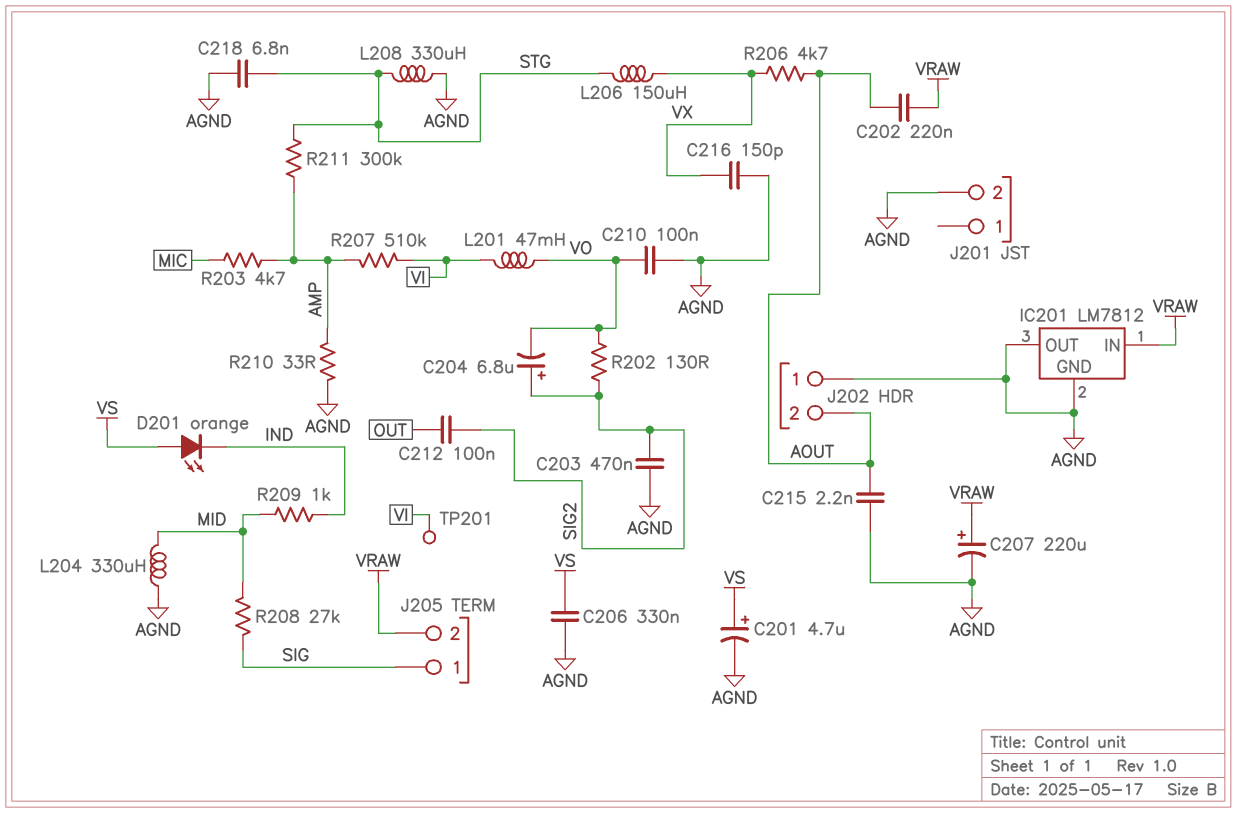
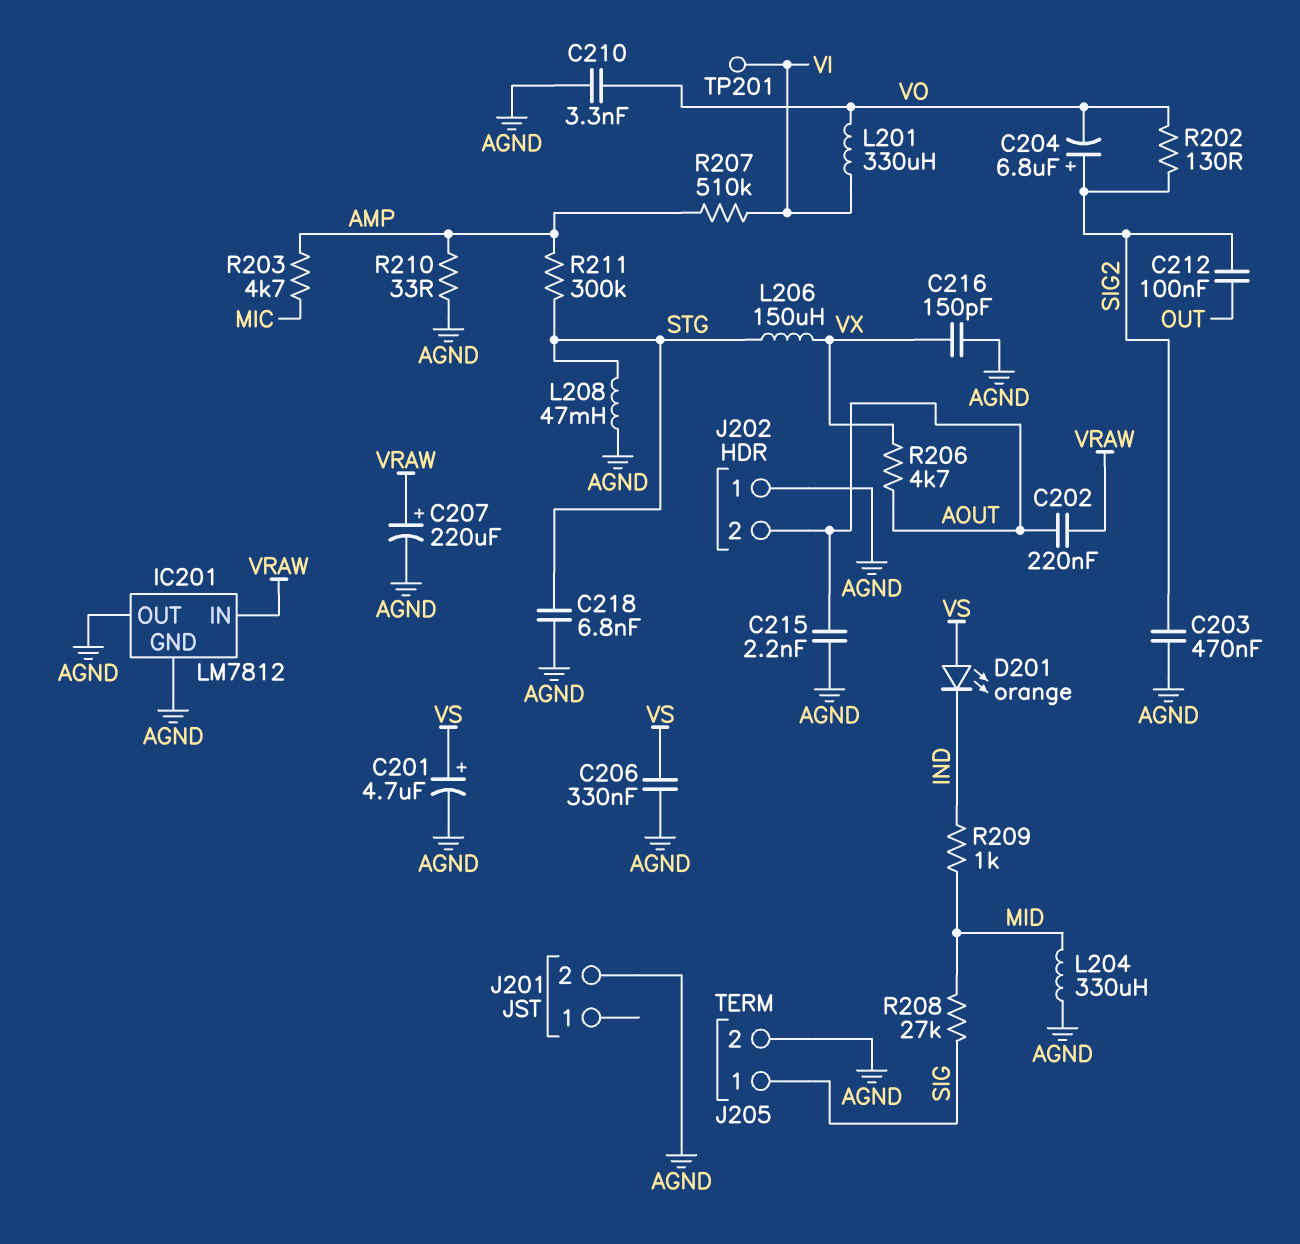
C210: 100nF (AGND, VO) -> 3.3nF (AGND, VO)
J205 pin 2: VRAW -> AGND
L201: 47mH (VI, VO) -> 330uH (VI, VO)
L208: 330uH (AGND, STG) -> 47mH (AGND, STG)

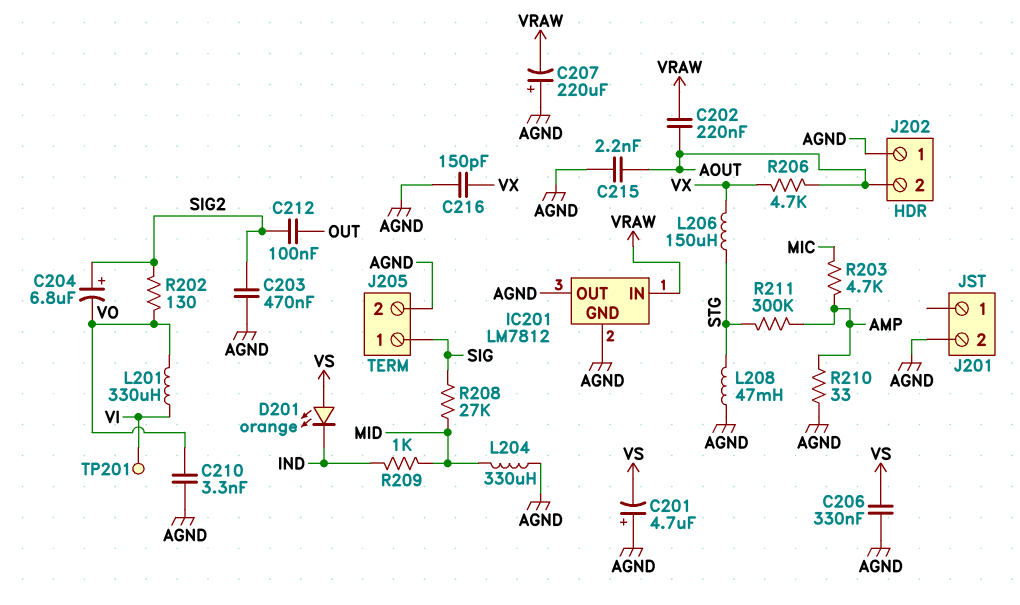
C201: 4.7uF (plus VS, minus AGND) -> 4.7uF (plus AGND, minus VS)
C207: 220uF (plus VRAW, minus AGND) -> 220uF (plus AGND, minus VRAW)
C218: 6.8nF (AGND, STG) -> none
R207: 510k (AMP, VI) -> none

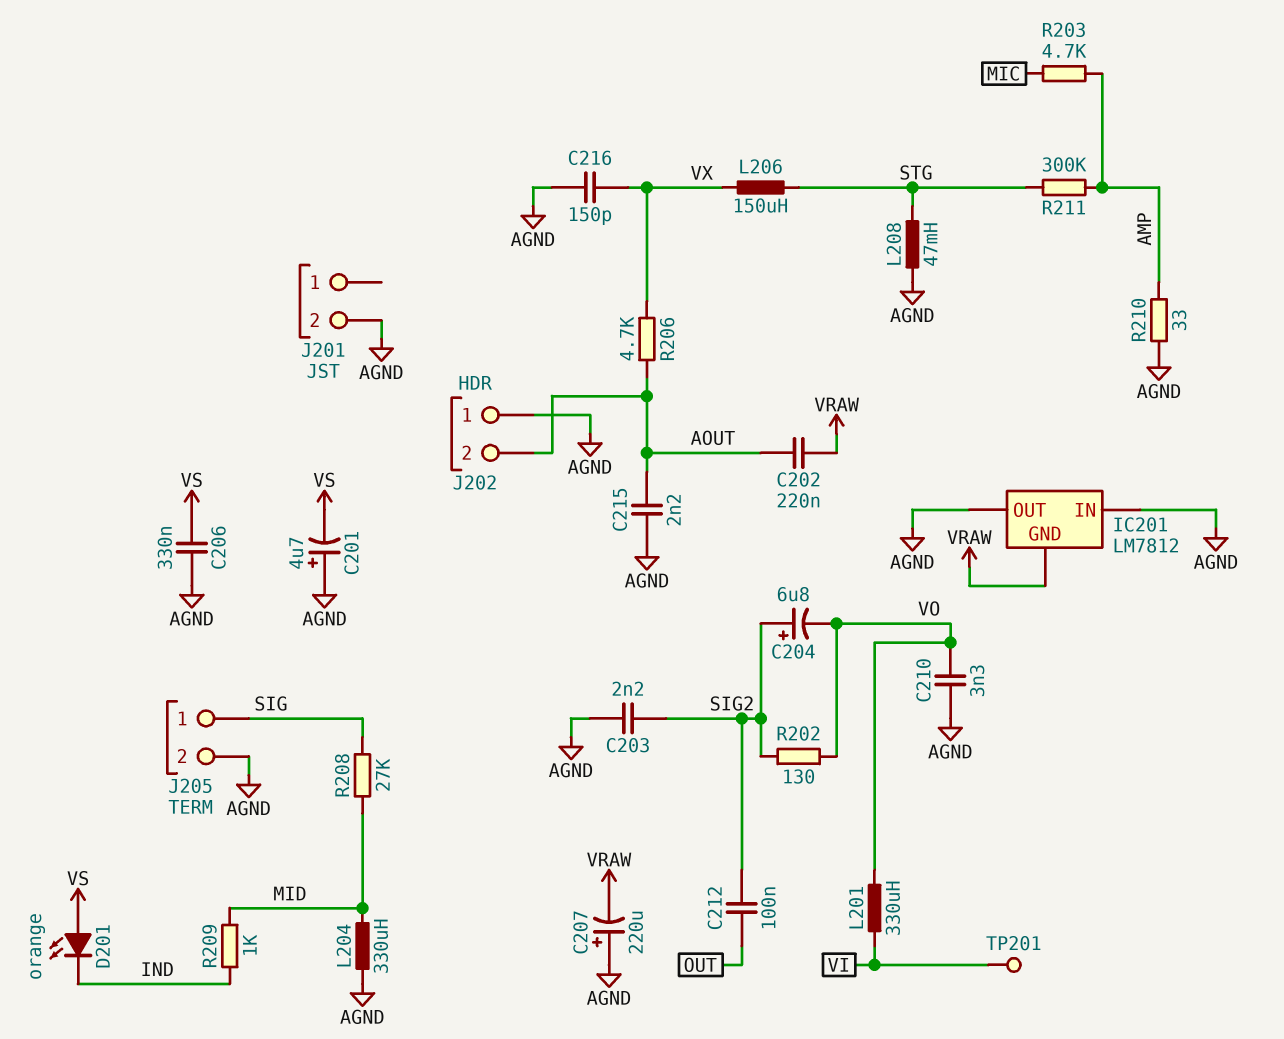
C203: 470nF (AGND, SIG2) -> 2.2nF (AGND, SIG2)
IC201 pin GND: AGND -> VRAW
IC201 pin IN: VRAW -> AGND

